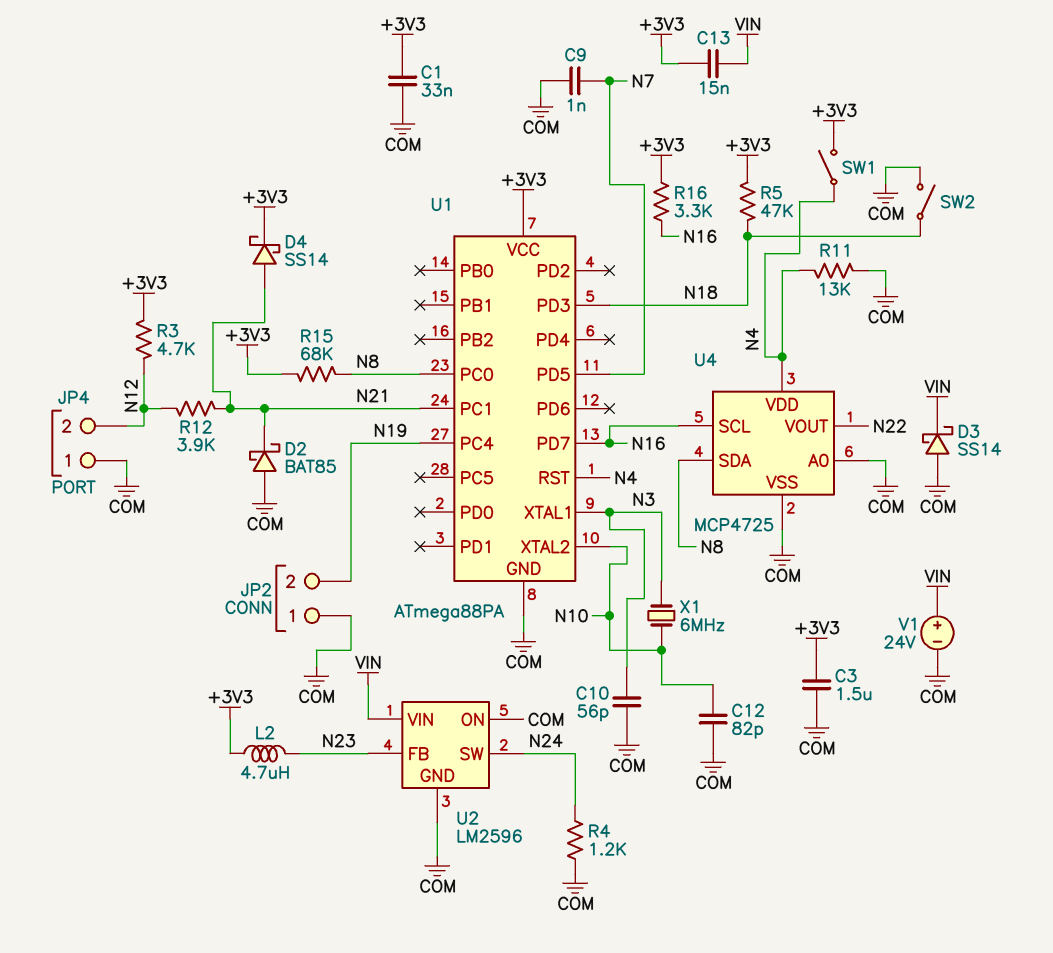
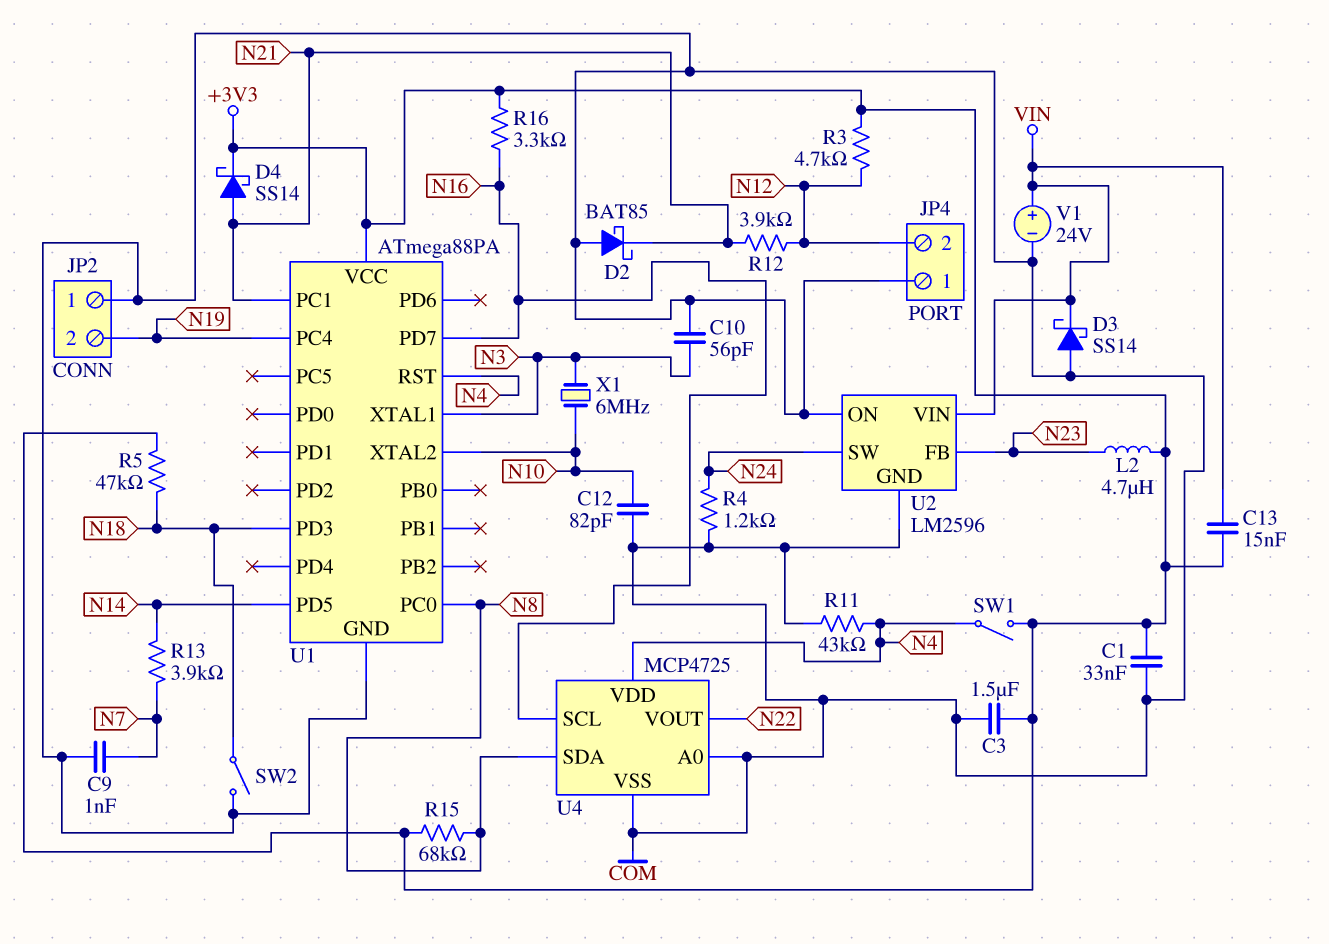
R11: 13k (COM, N4) -> 43k (COM, N4)
R13: none -> 3.9k (N7, N14)
U1 pin PD5: N7 -> N14

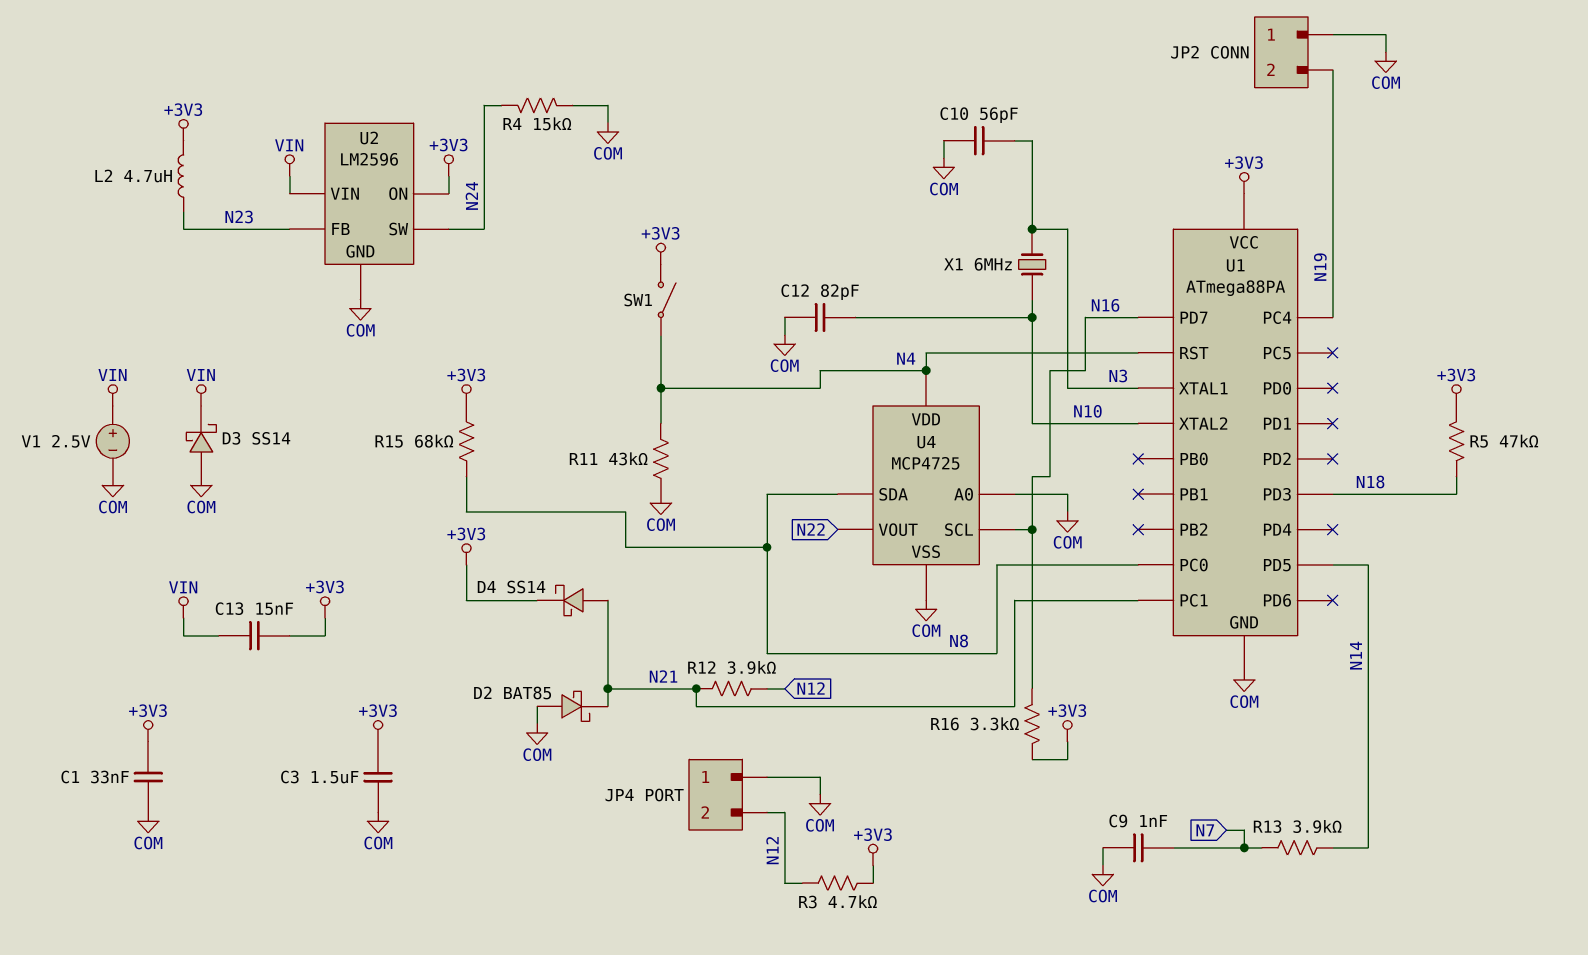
R4: 1.2k (COM, N24) -> 15k (COM, N24)
SW2: switch (COM, N18) -> none
U2 pin ON: COM -> +3V3
V1: 24V (plus VIN, minus COM) -> 2.5V (plus VIN, minus COM)

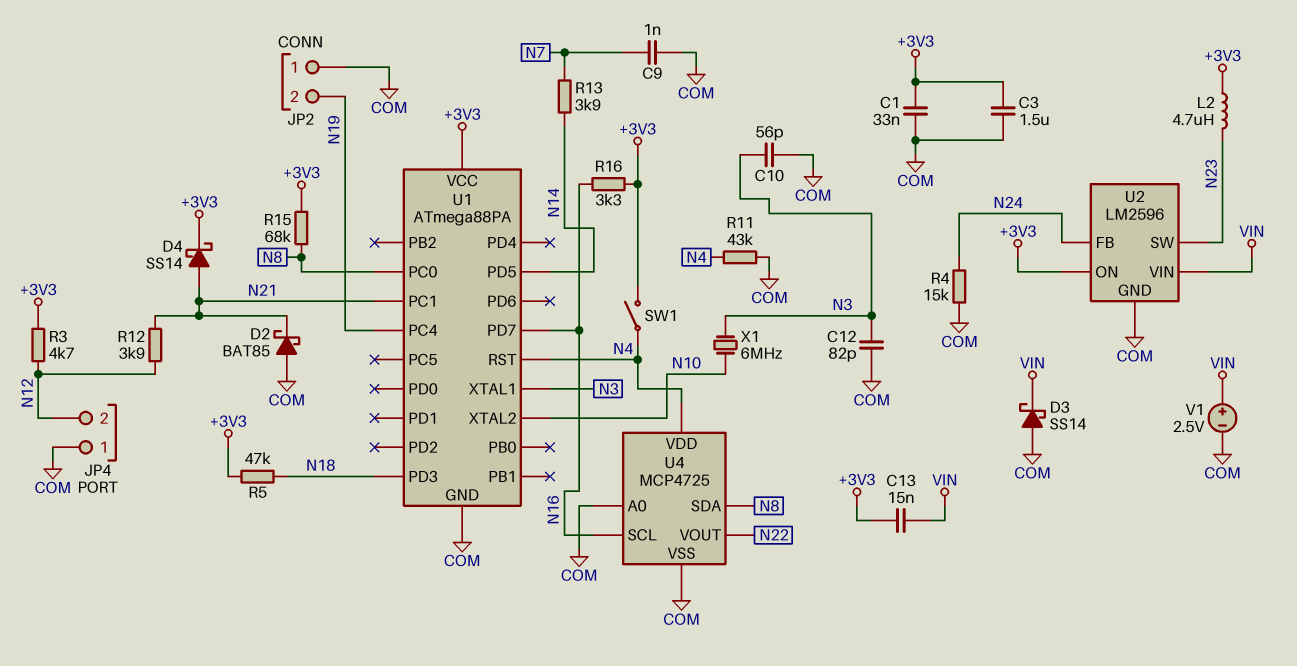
C12: 82pF (COM, N10) -> 82pF (COM, N3)
U2 pin FB: N23 -> N24
U2 pin SW: N24 -> N23

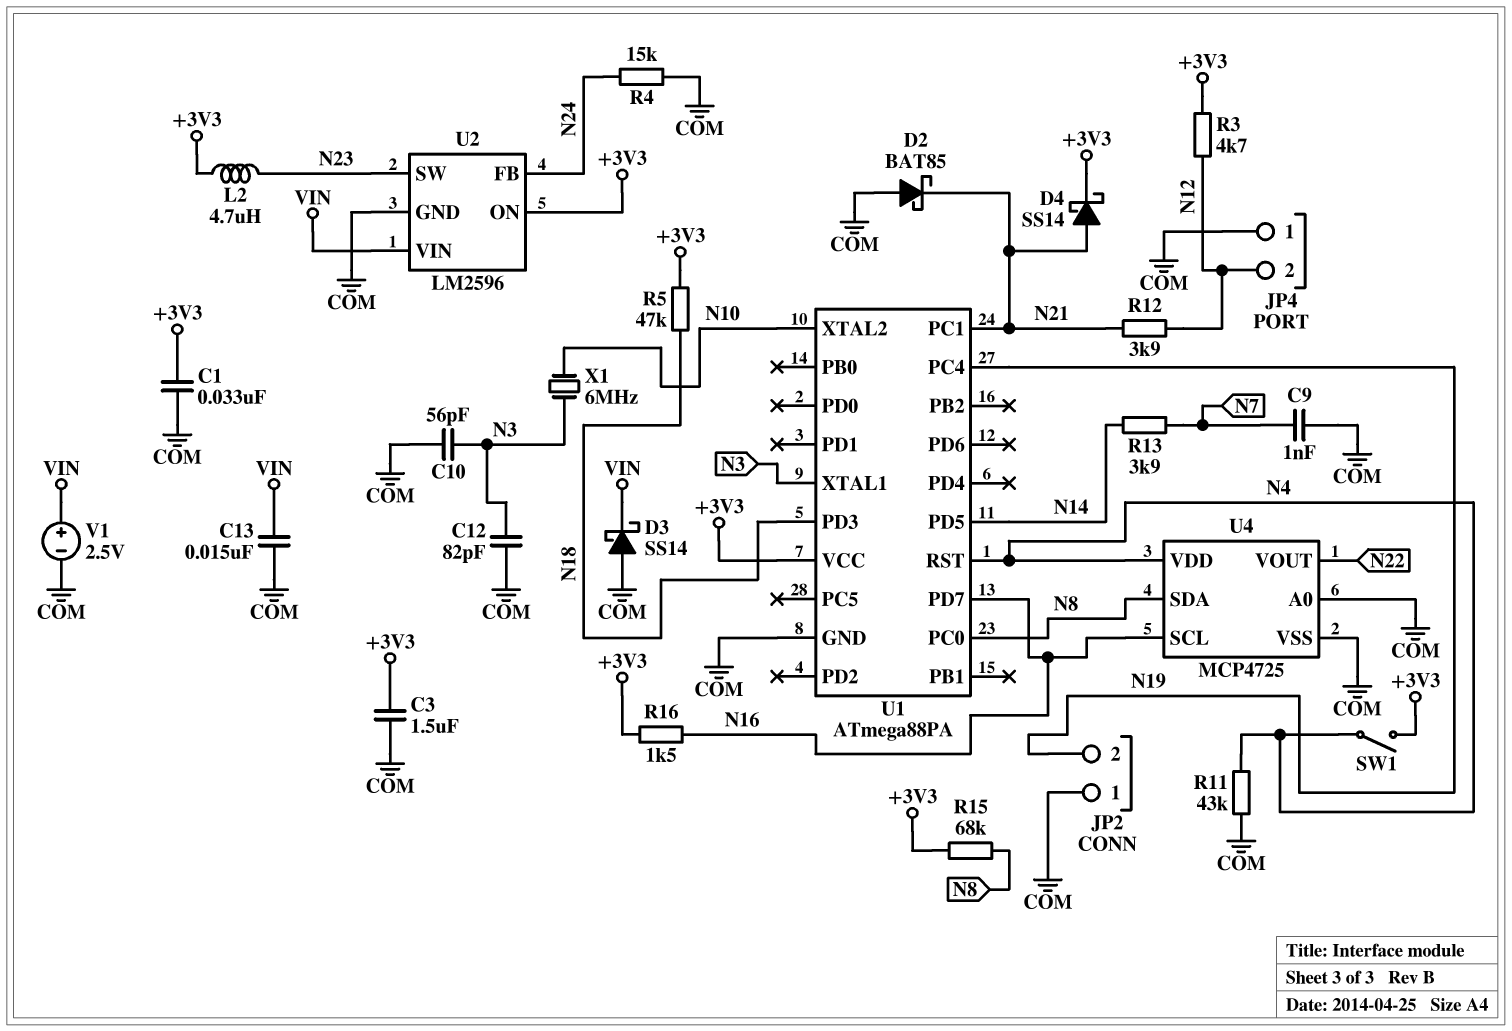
C13: 15nF (+3V3, VIN) -> 15nF (COM, VIN)
R16: 3.3k (+3V3, N16) -> 1.5k (+3V3, N16)

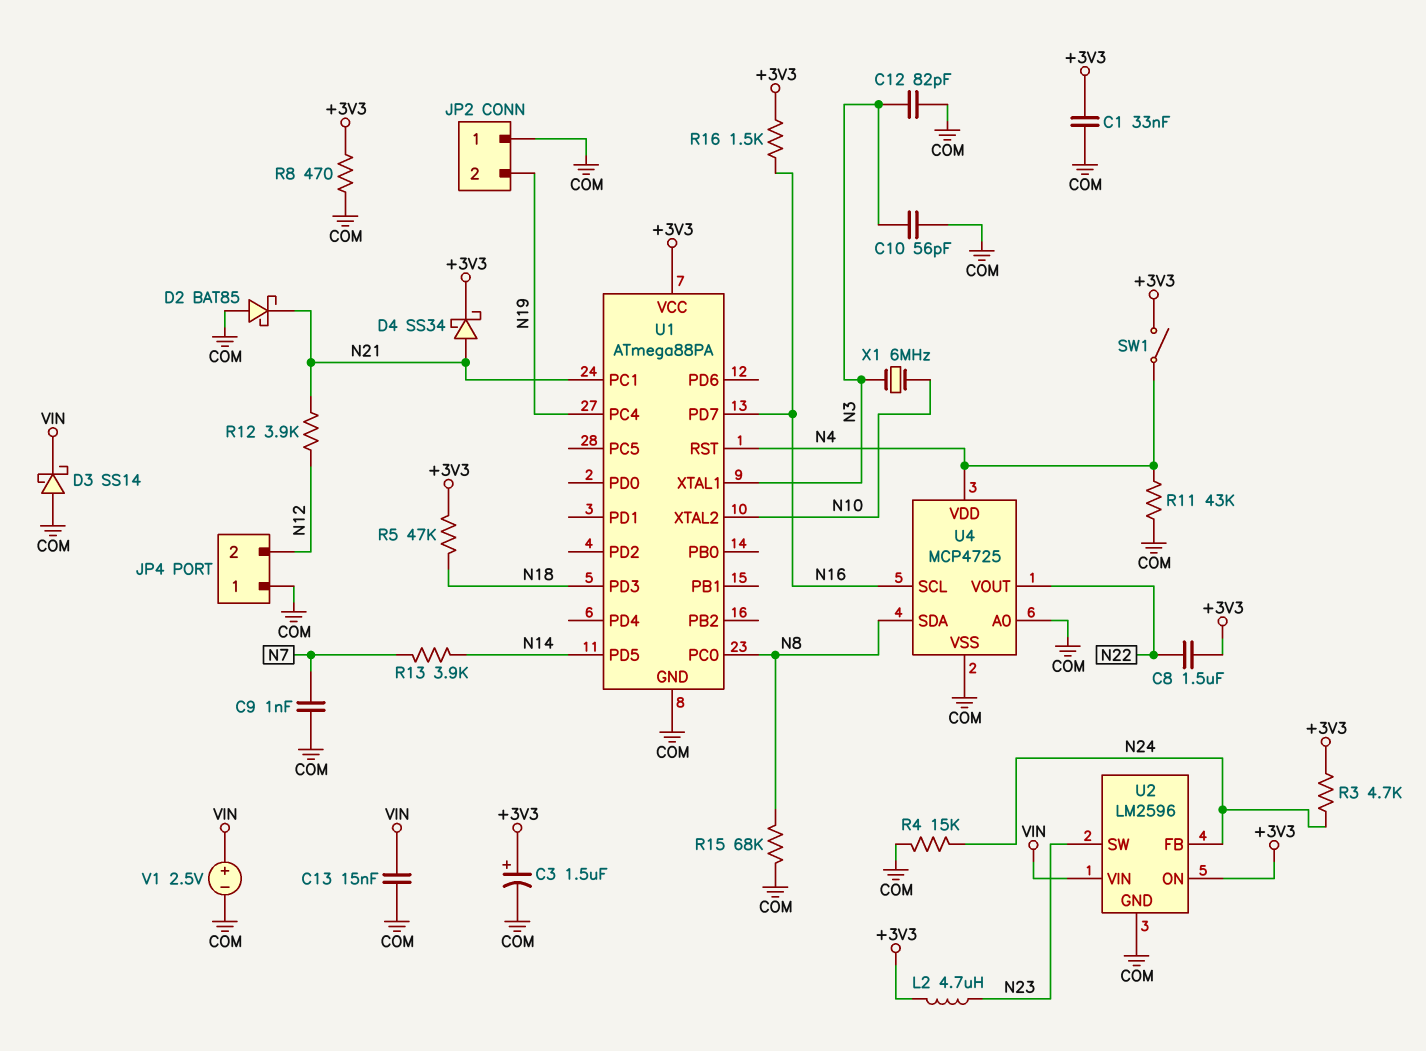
C3: 1.5uF (+3V3, COM) -> 1.5uF (plus +3V3, minus COM)
C8: none -> 1.5uF (+3V3, N22)
D4: schottky SS14 (A N21, K +3V3) -> schottky SS34 (A N21, K +3V3)
R3: 4.7k (+3V3, N12) -> 4.7k (+3V3, N24)
R8: none -> 470 (+3V3, COM)
R15: 68k (+3V3, N8) -> 68k (COM, N8)

